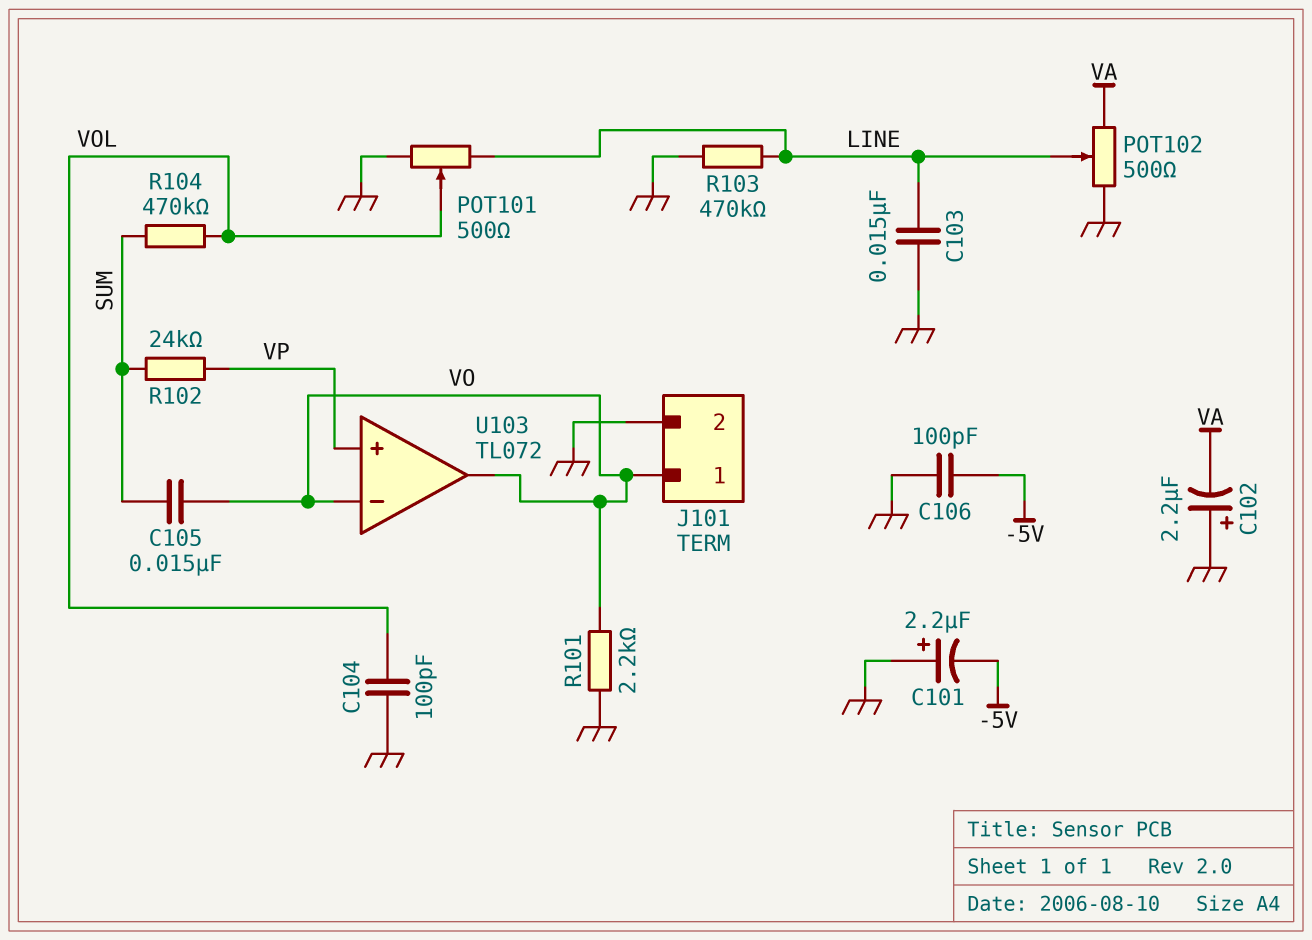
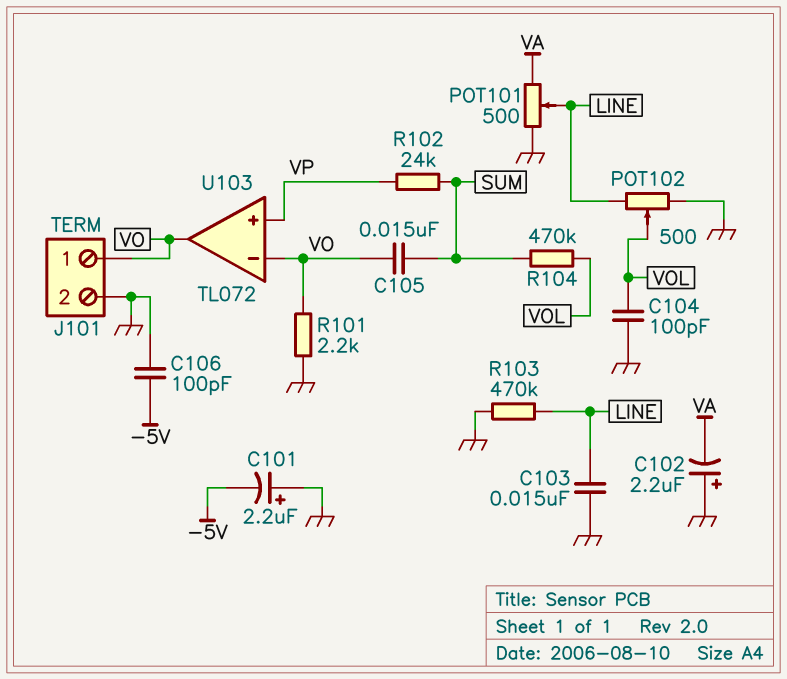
POT101: 500 (GND, LINE, wiper VOL) -> 500 (GND, VA, wiper LINE)
POT102: 500 (GND, VA, wiper LINE) -> 500 (GND, LINE, wiper VOL)

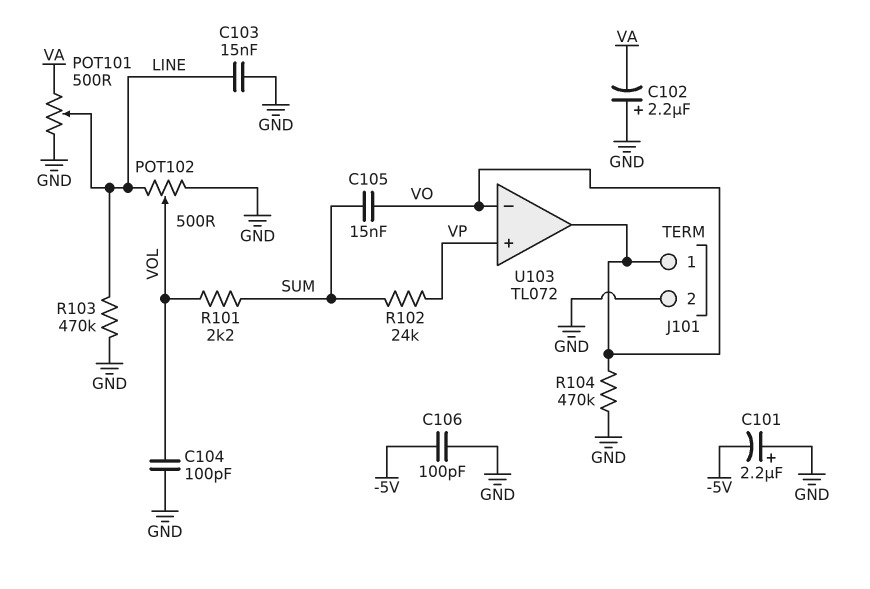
R101: 2.2k (GND, VO) -> 2.2k (SUM, VOL)
R104: 470k (SUM, VOL) -> 470k (GND, VO)

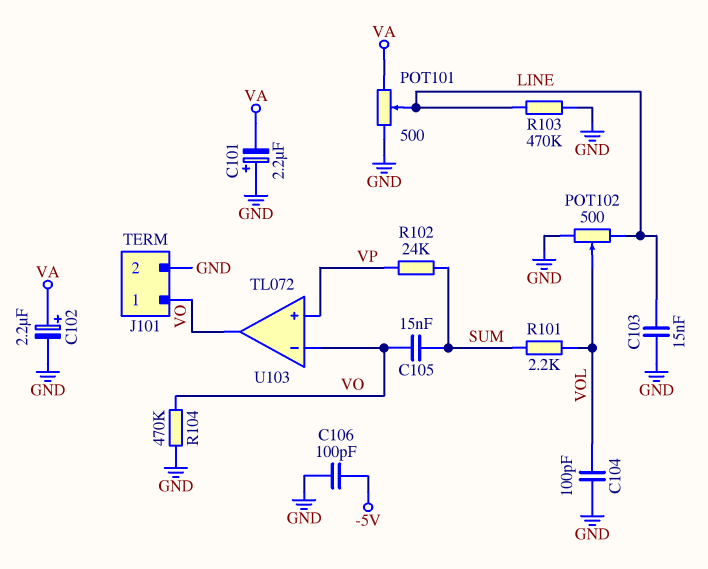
C101: 2.2uF (plus GND, minus -5V) -> 2.2uF (plus GND, minus VA)
C102: 2.2uF (plus GND, minus VA) -> 2.2uF (plus VA, minus GND)

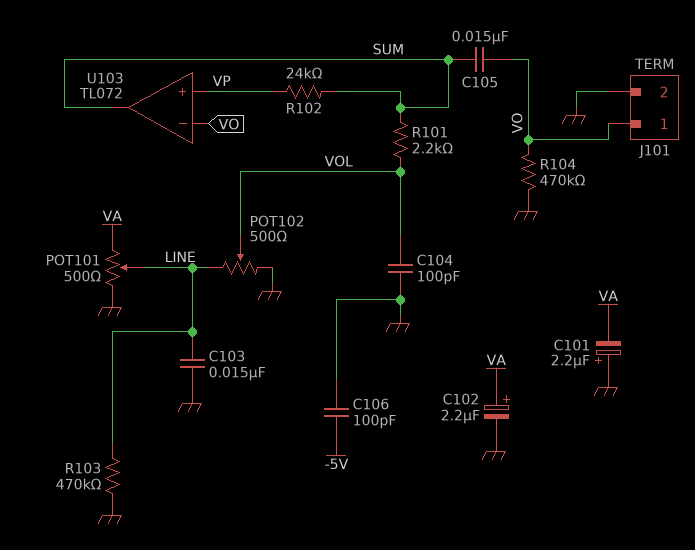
U103 pin out: VO -> SUM

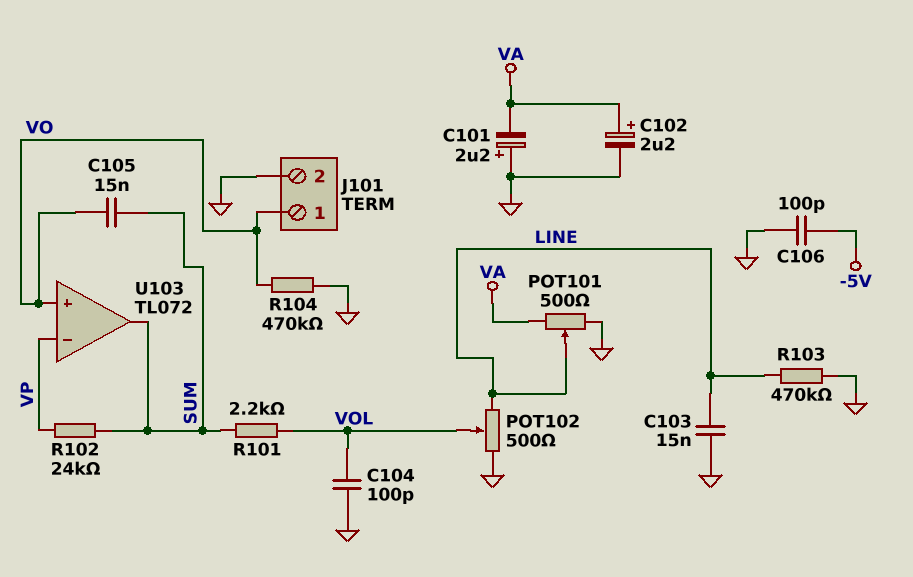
U103 pin in+: VP -> VO
U103 pin in-: VO -> VP

